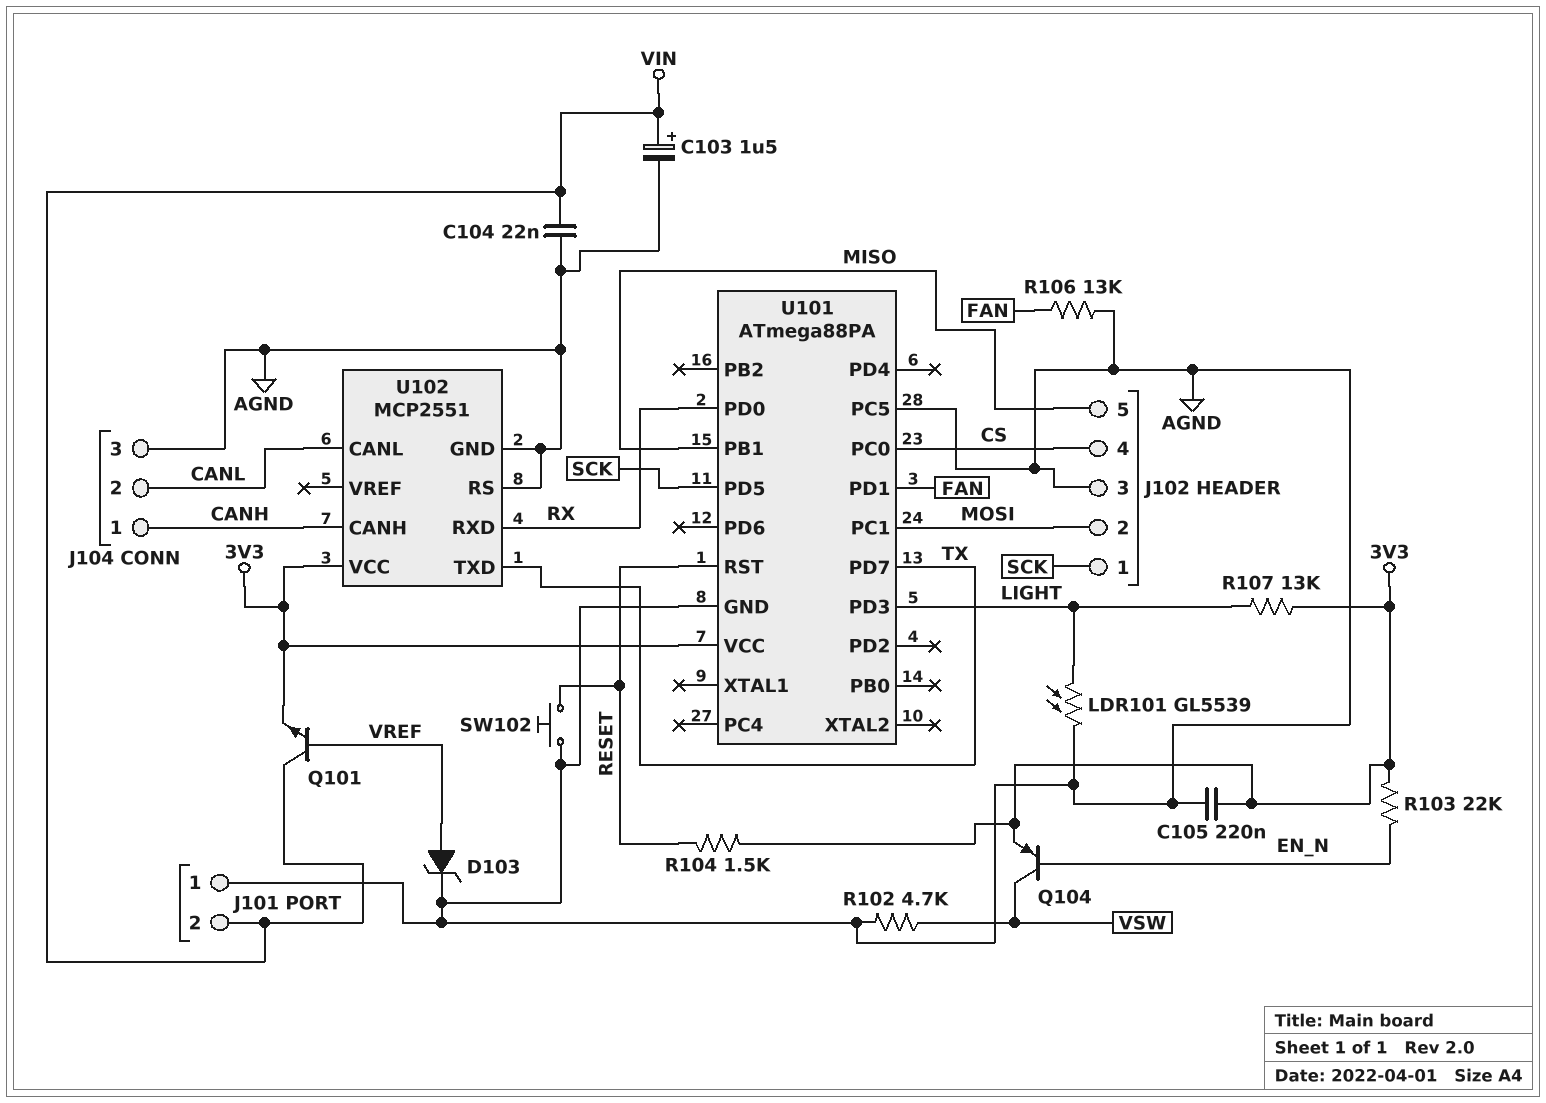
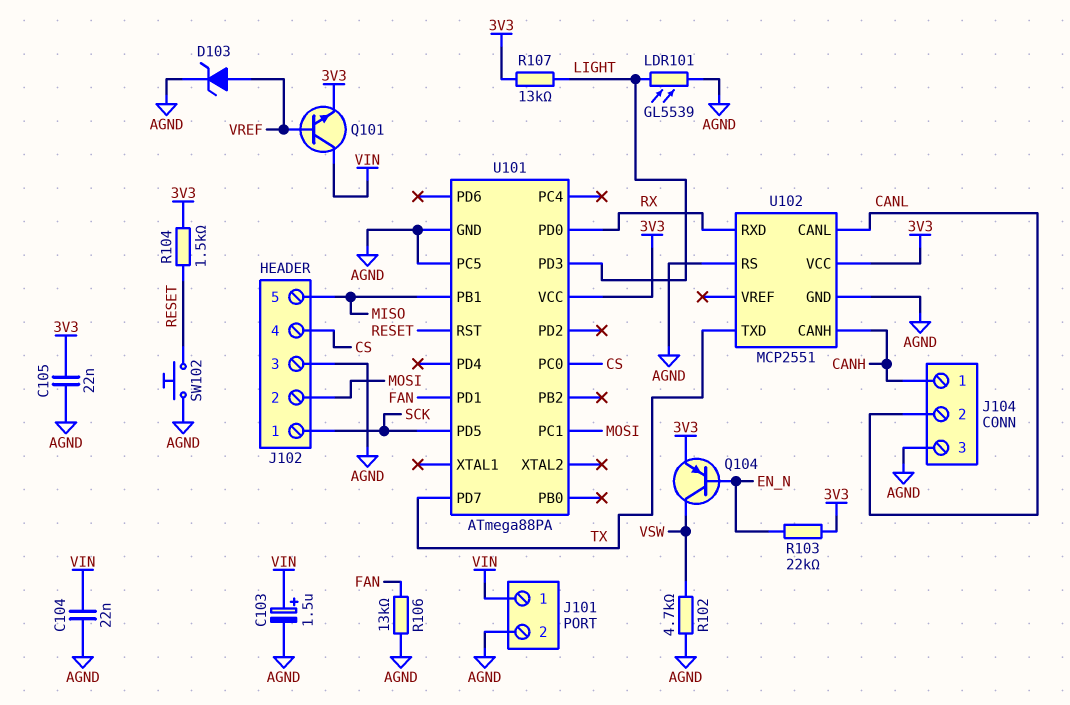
C105: 220nF (3V3, AGND) -> 22nF (3V3, AGND)
J101 pin 1: AGND -> VIN
J101 pin 2: VIN -> AGND

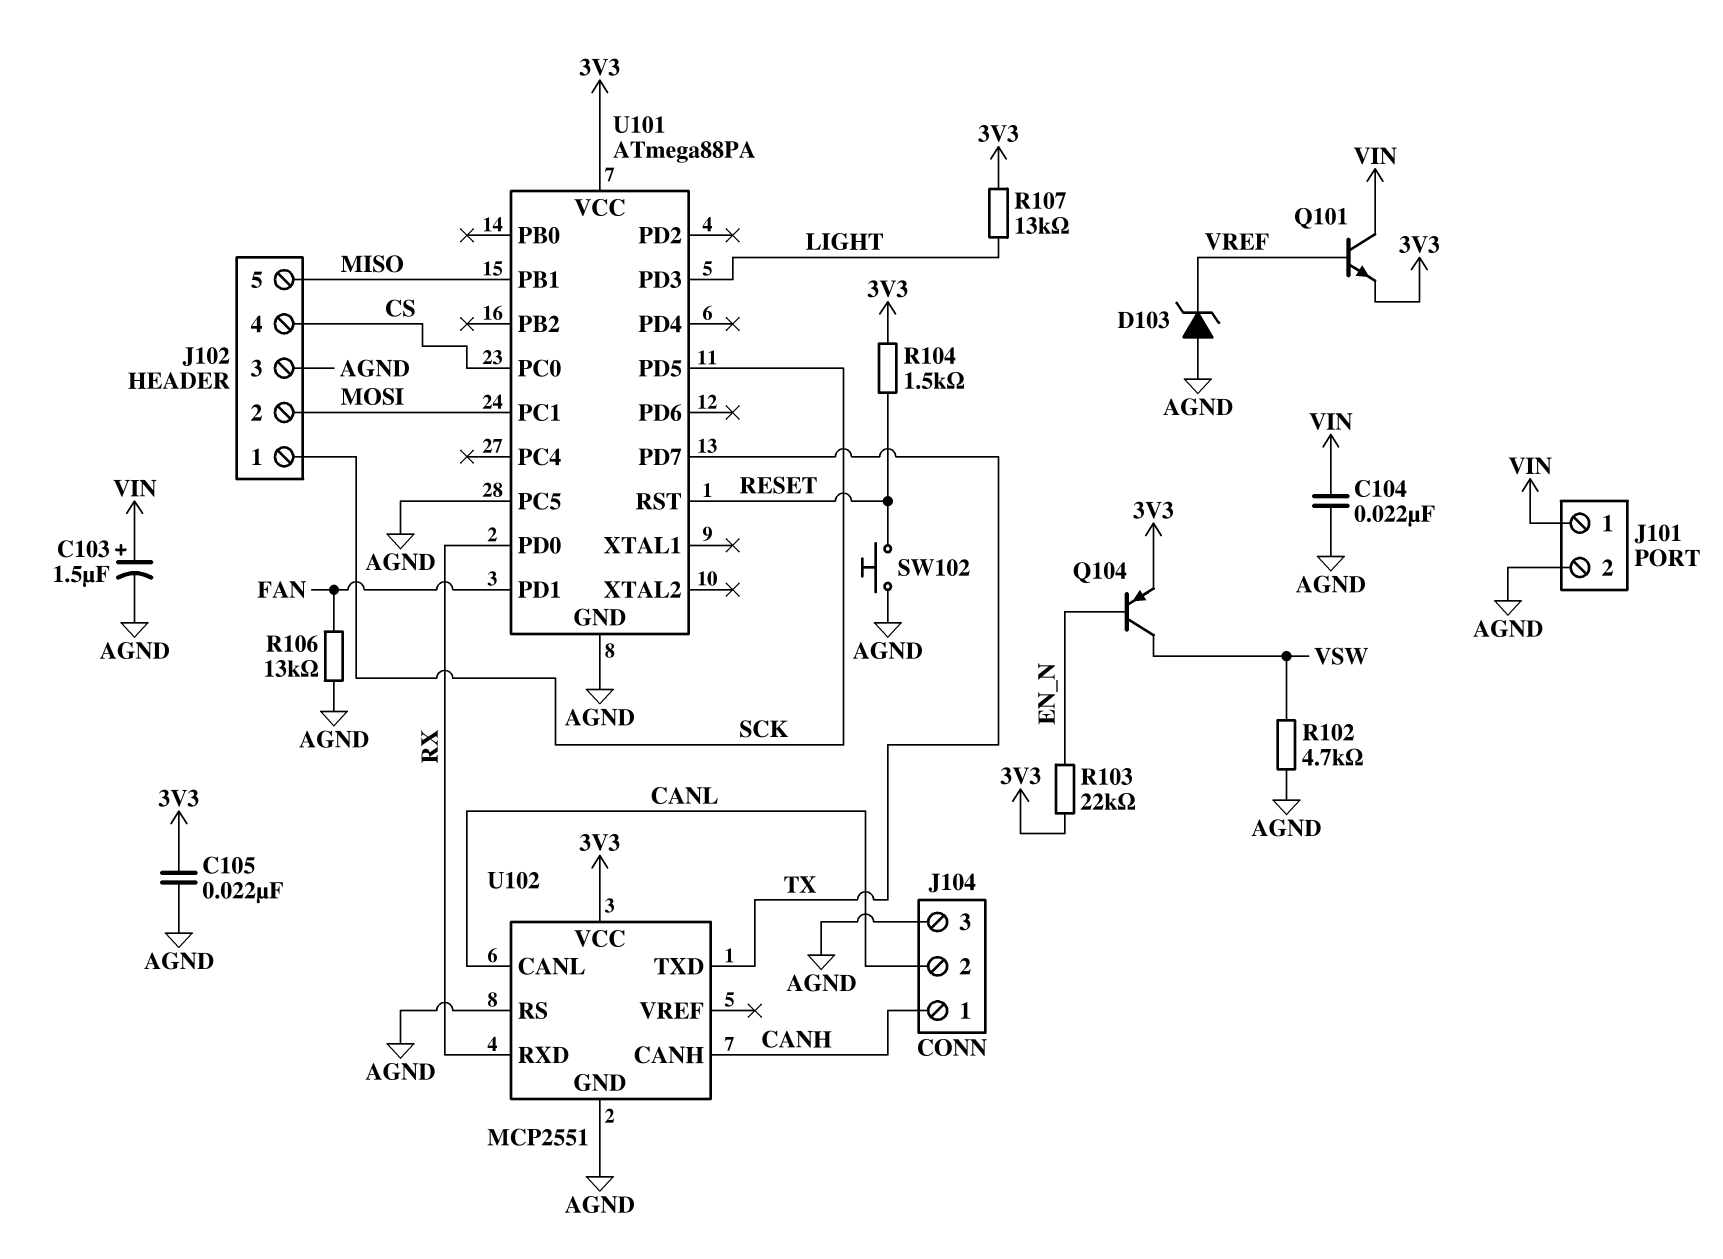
D103: zener (A VREF, K AGND) -> zener (A AGND, K VREF)
LDR101: GL5539 (AGND, LIGHT) -> none

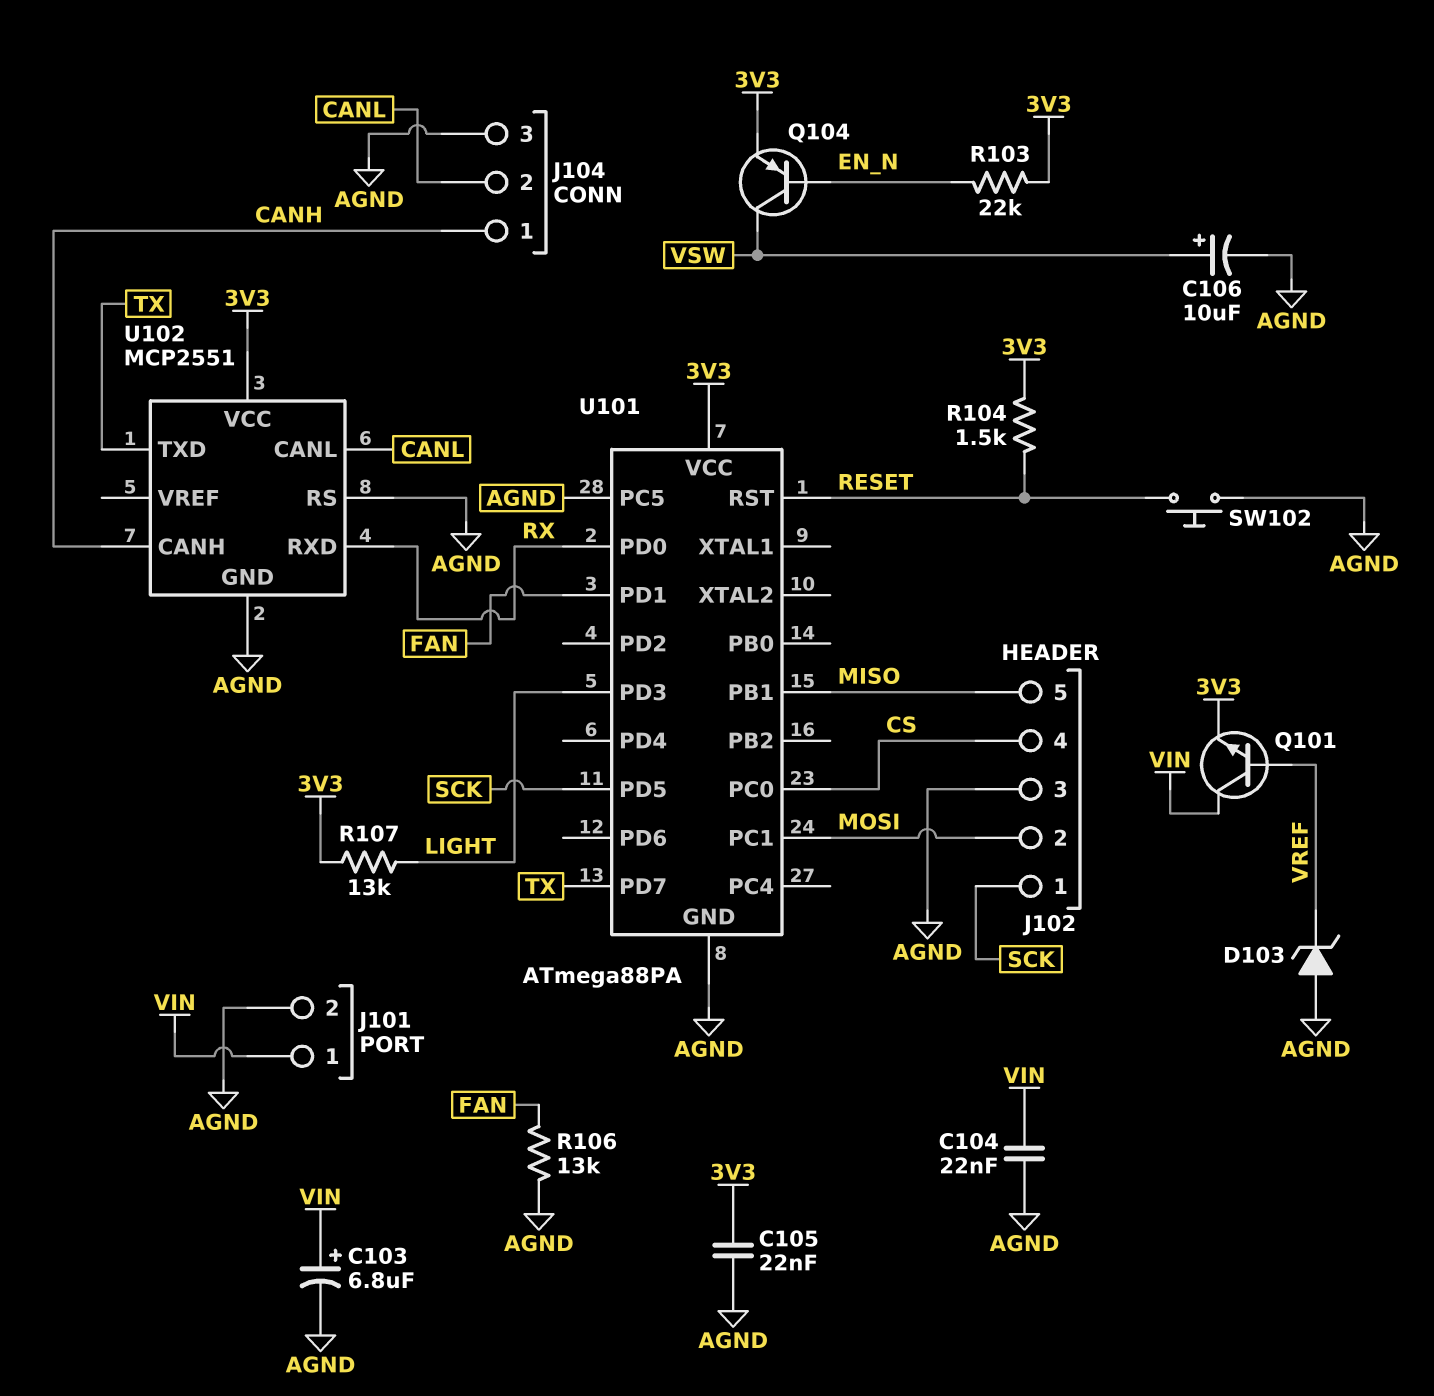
C103: 1.5uF (plus VIN, minus AGND) -> 6.8uF (plus VIN, minus AGND)
C106: none -> 10uF (plus VSW, minus AGND)
R102: 4.7k (AGND, VSW) -> none

